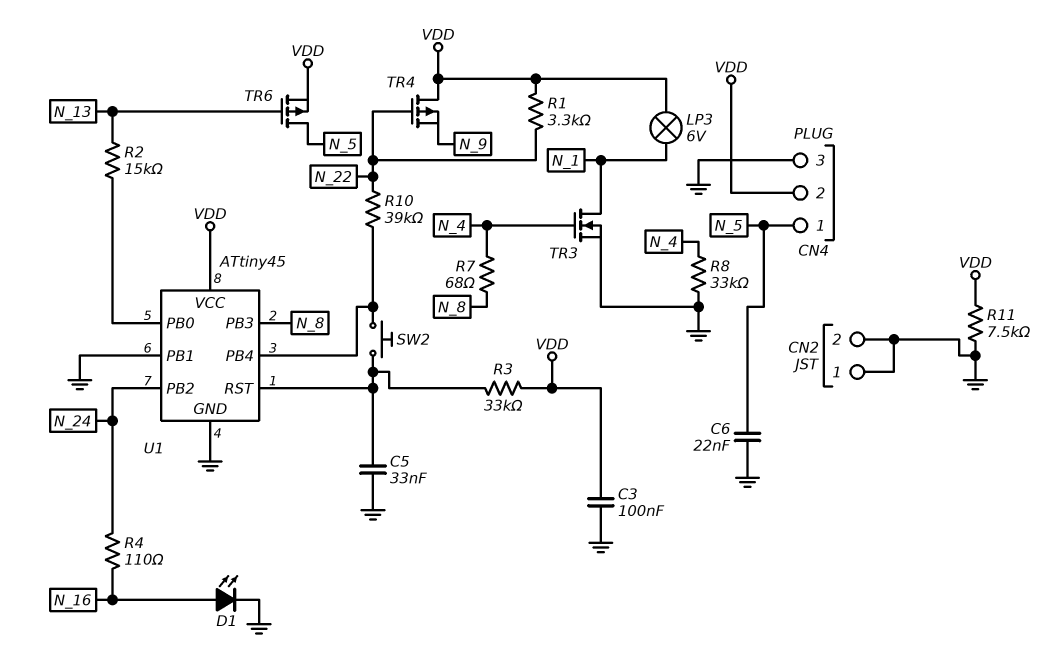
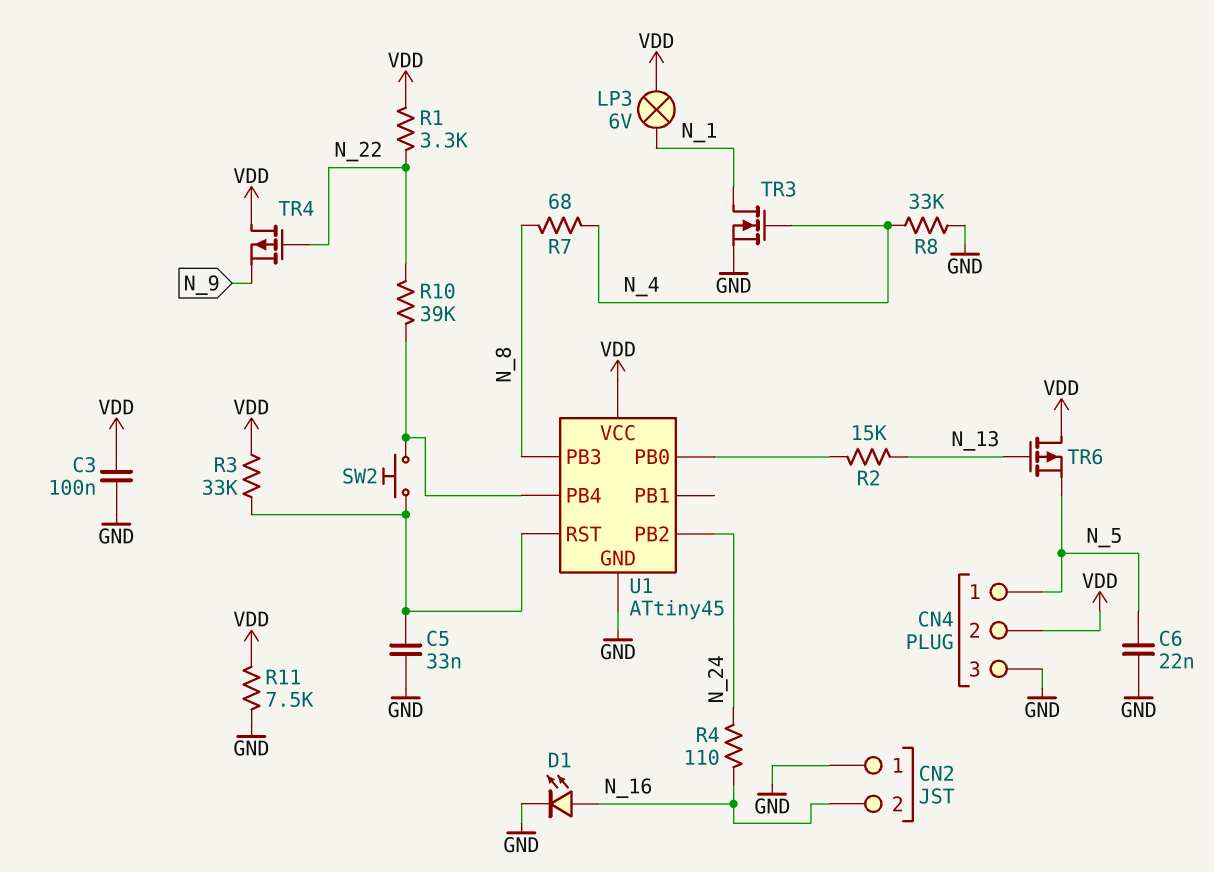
CN2 pin 2: GND -> N_16
TR6: PMOS (G N_13, D N_5, S VDD) -> PMOS (G N_13, D VDD, S N_5)
U1 pin PB1: GND -> none

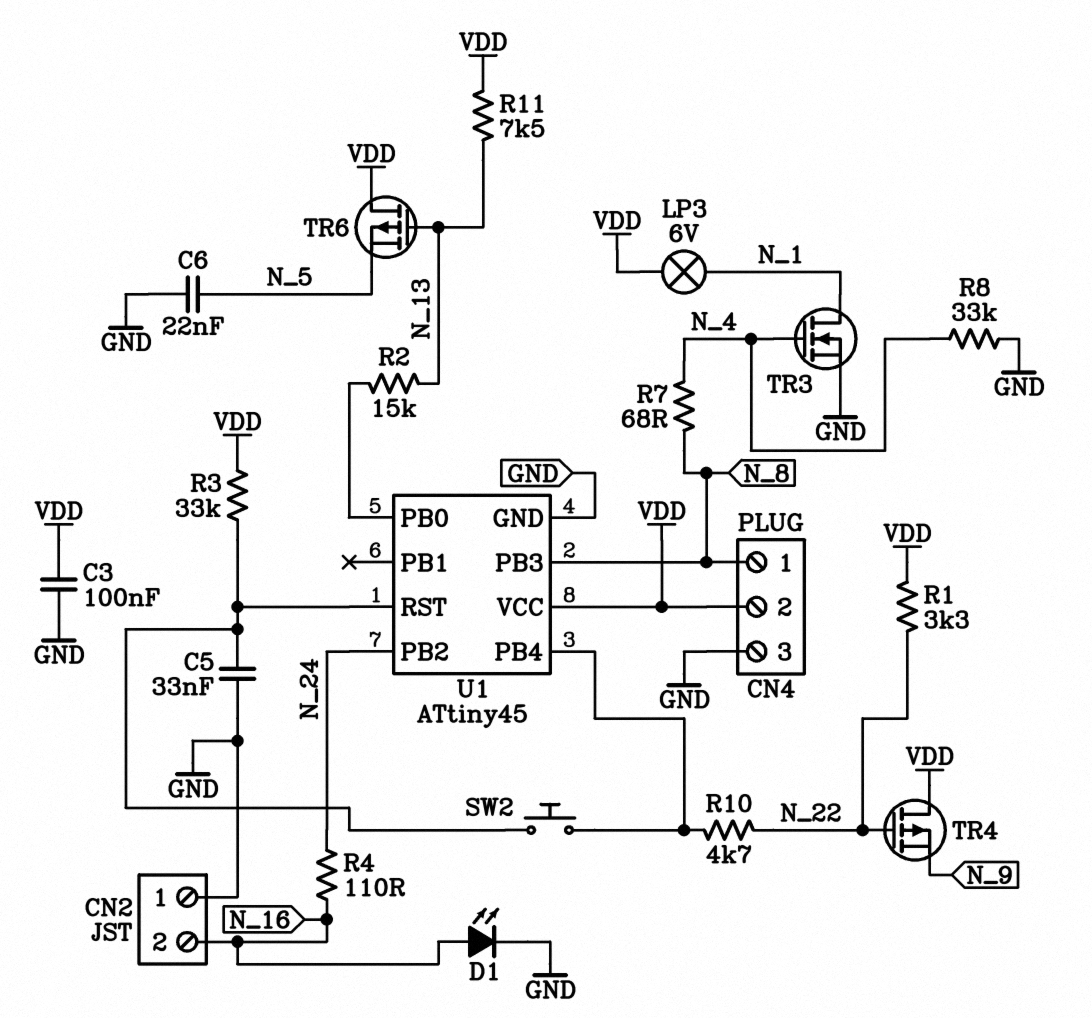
CN4 pin 1: N_5 -> N_8
R10: 39k (N_22, U1/PB4) -> 4.7k (N_22, U1/PB4)
R11: 7.5k (GND, VDD) -> 7.5k (N_13, VDD)

